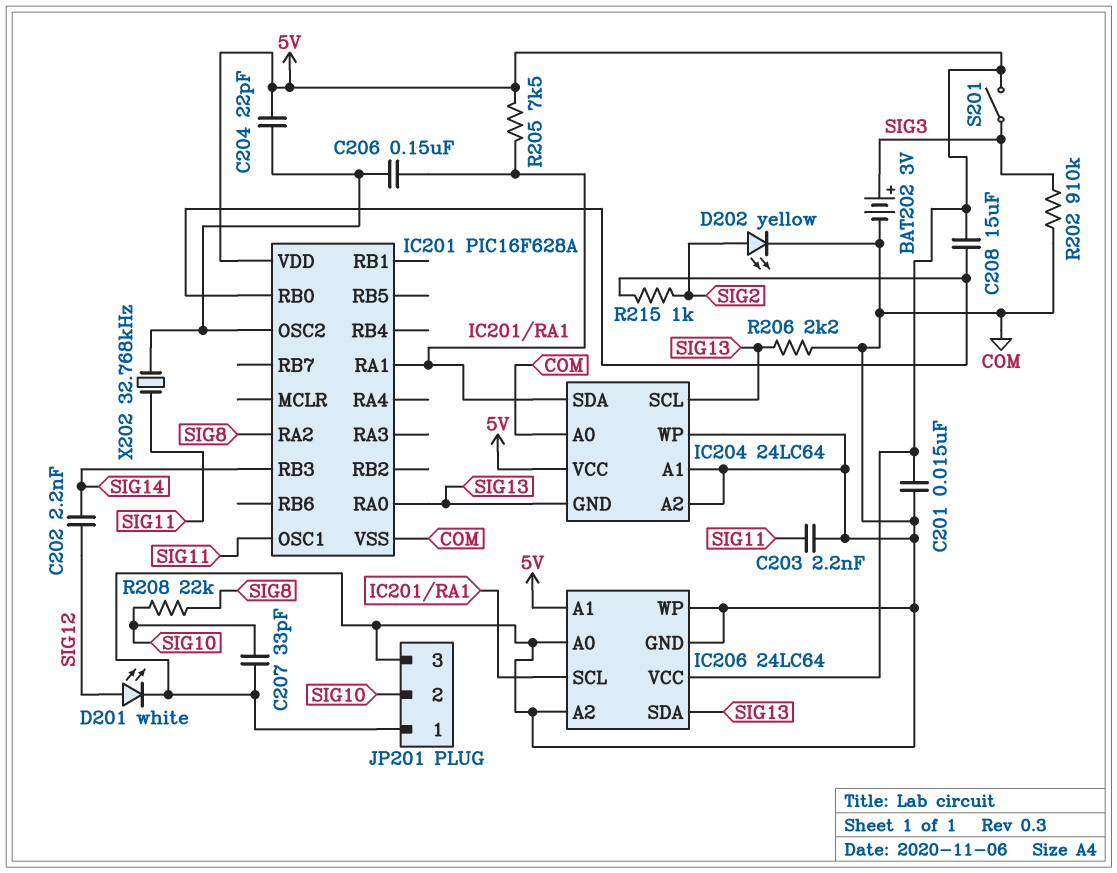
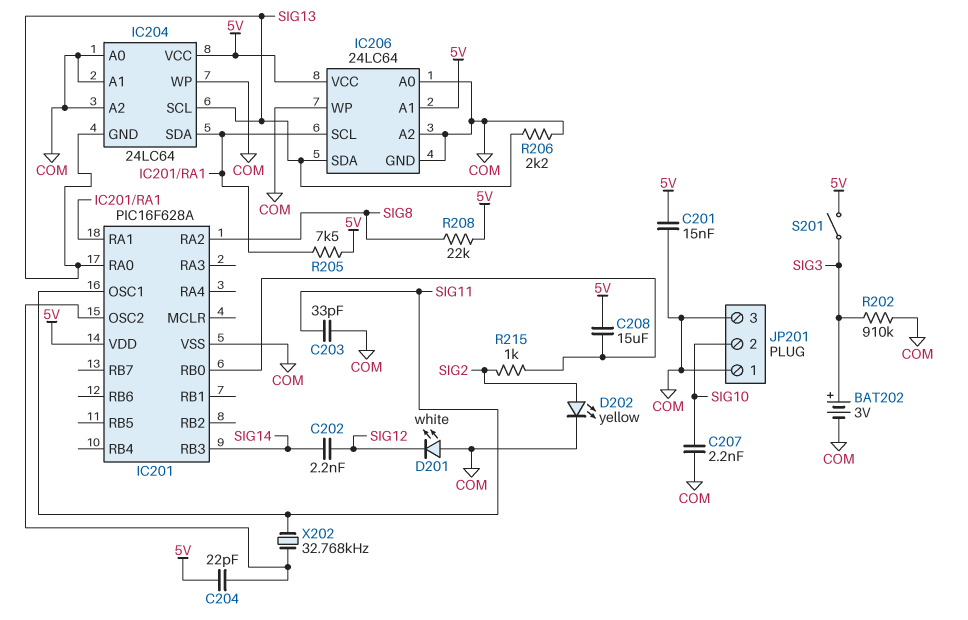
C203: 2.2nF (COM, SIG11) -> 33pF (COM, SIG11)
C206: 150nF (IC201/OSC2, IC201/RA1) -> none
C207: 33pF (COM, SIG10) -> 2.2nF (COM, SIG10)
D201: LED white (A SIG12, K COM) -> LED white (A COM, K SIG12)
R208: 22k (SIG8, SIG10) -> 22k (5V, SIG8)

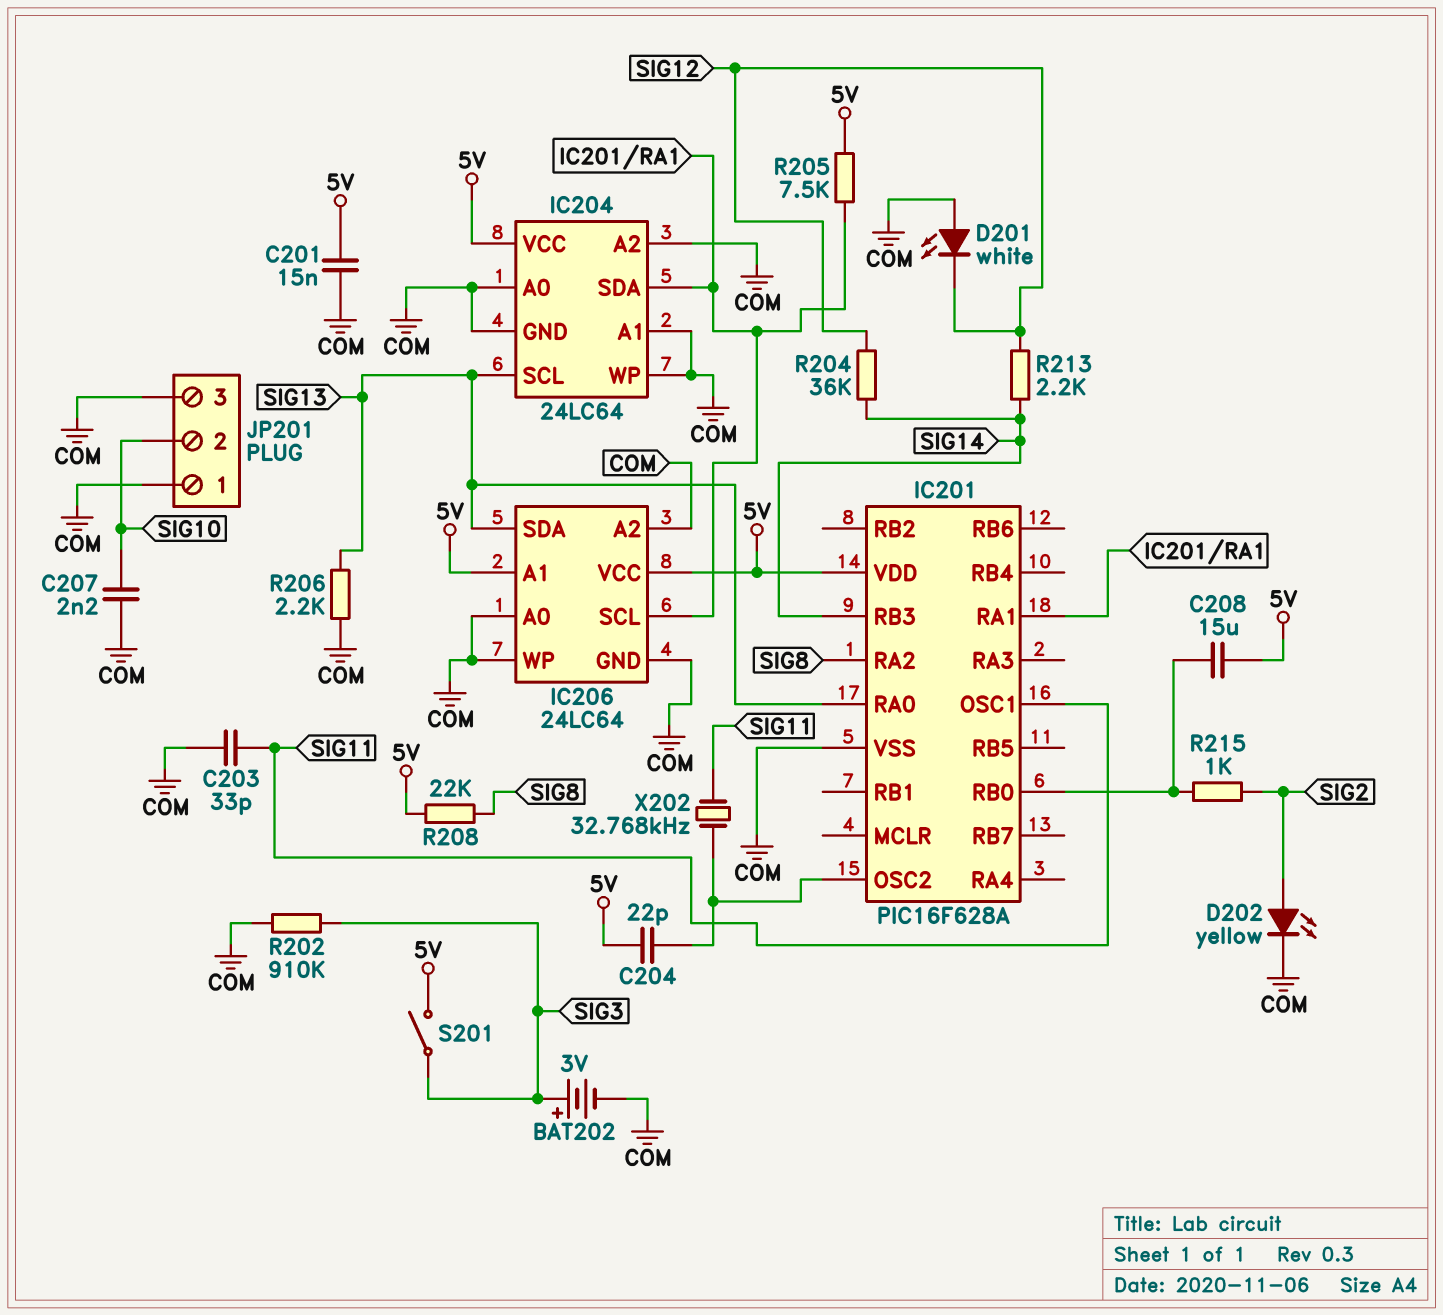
C202: 2.2nF (SIG12, SIG14) -> none
IC204 pin GND: SIG13 -> COM
R204: none -> 36k (SIG12, SIG14)
R213: none -> 2.2k (SIG12, SIG14)

